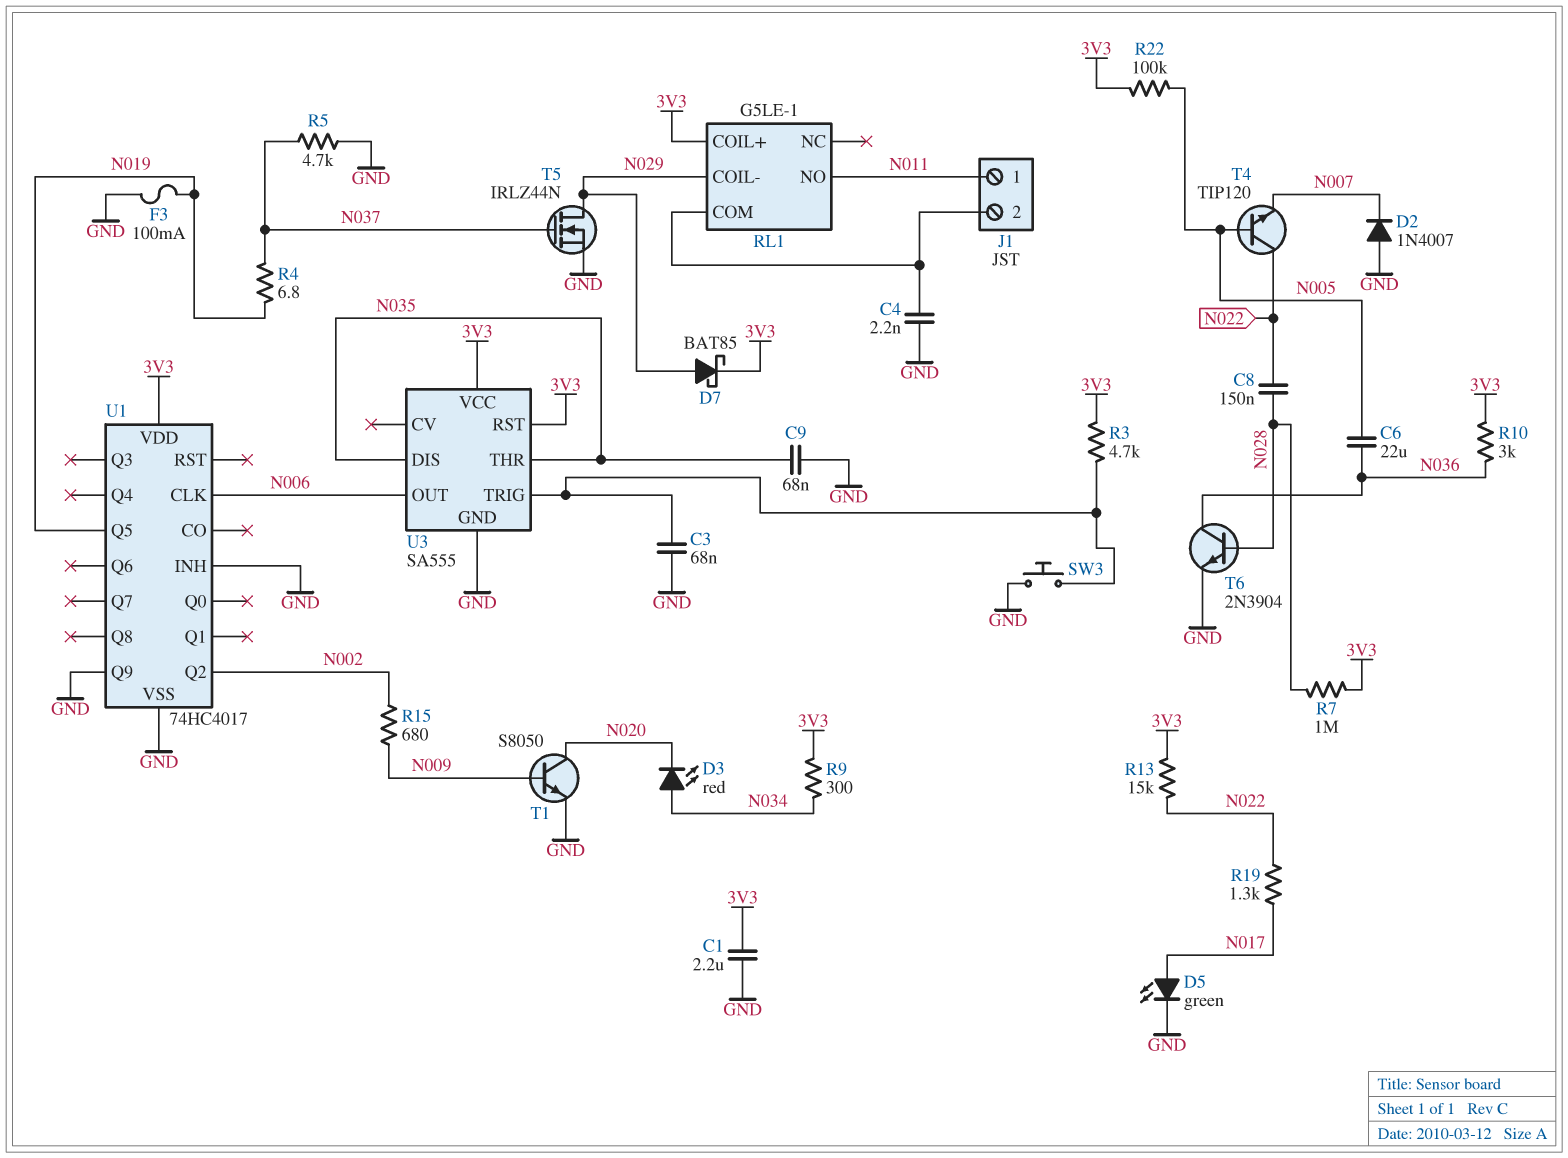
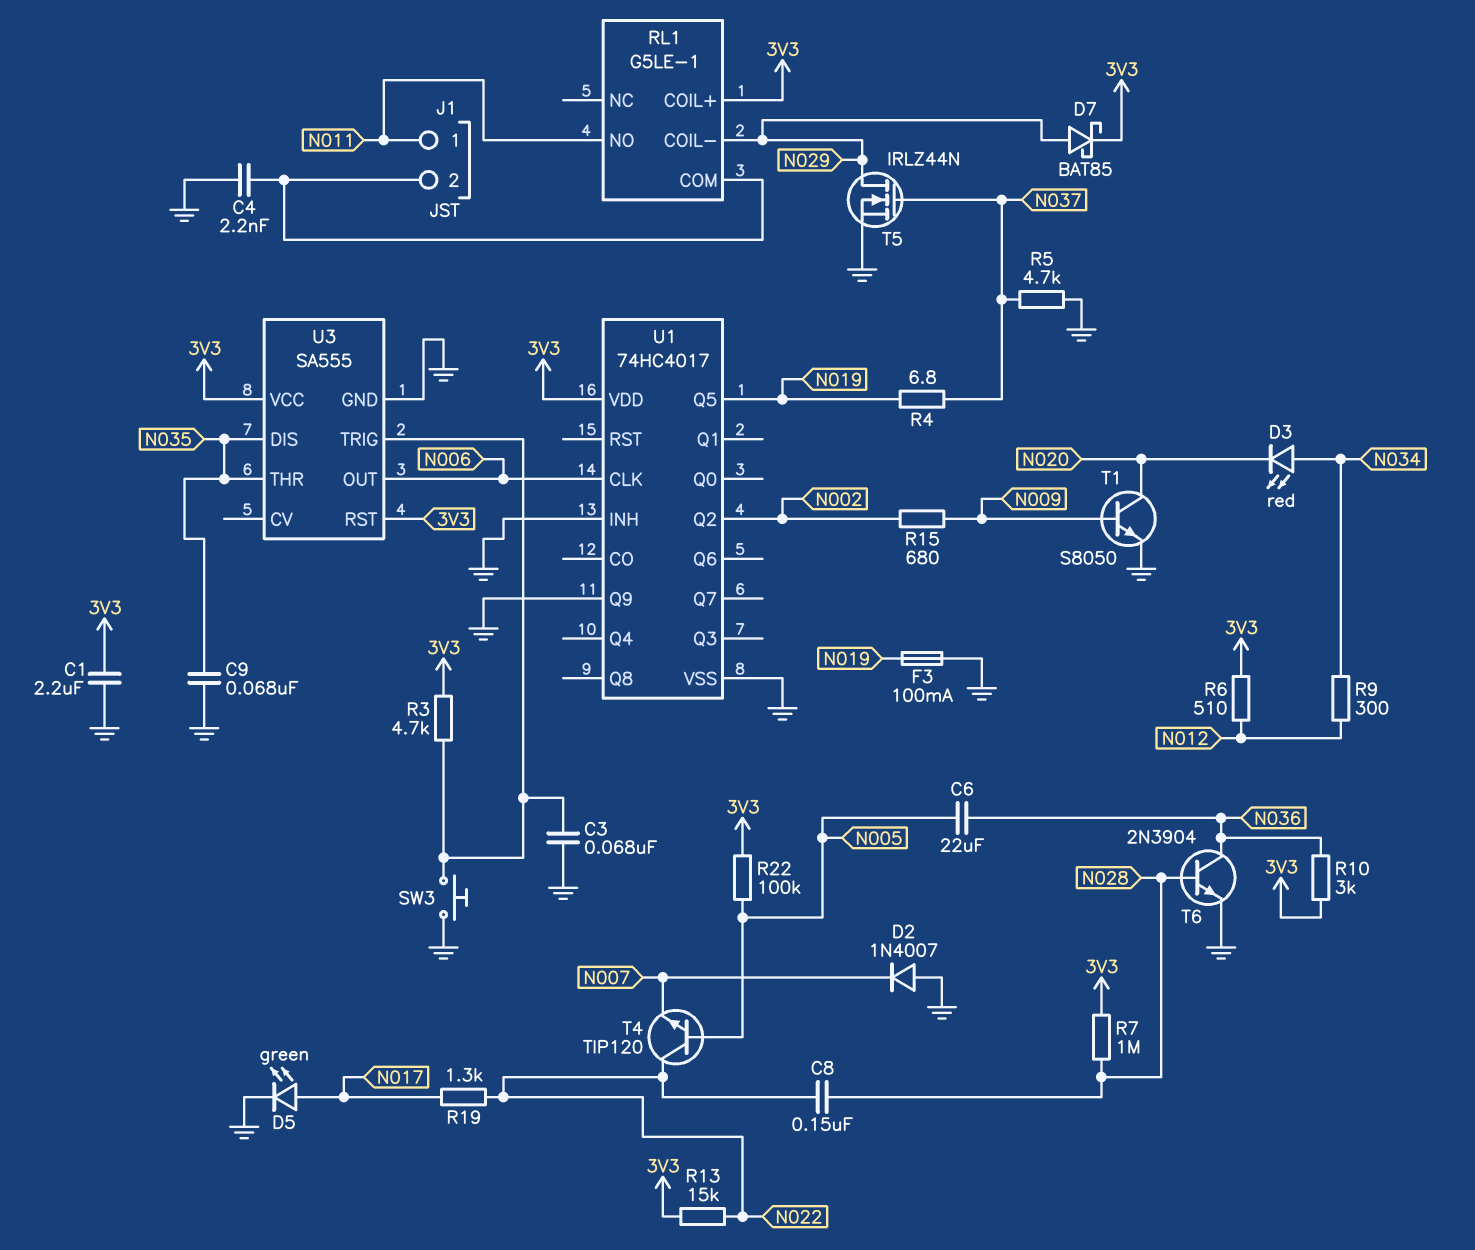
R6: none -> 510 (3V3, N012)
R9: 300 (3V3, N034) -> 300 (N012, N034)

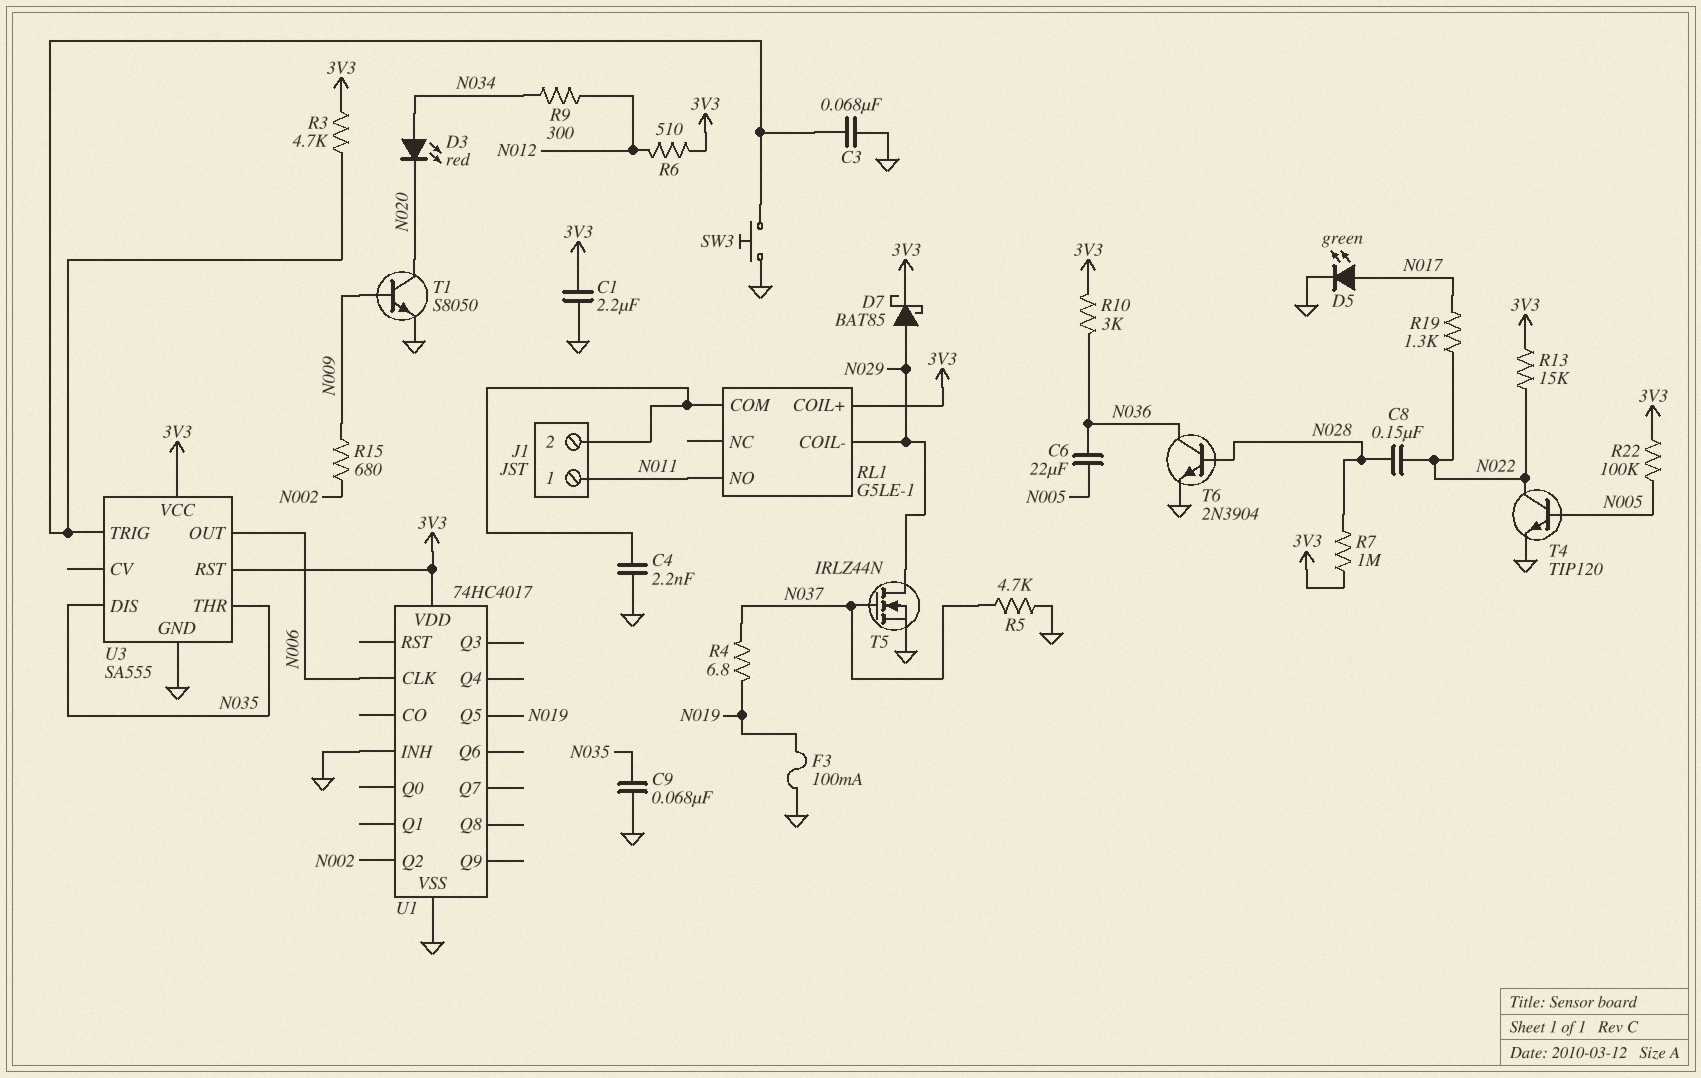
D2: diode 1N4007 (A GND, K N007) -> none
T4: NPN TIP120 (B N005, C N022, E N007) -> NPN TIP120 (B N005, C N022, E GND)
U1 pin Q9: GND -> none

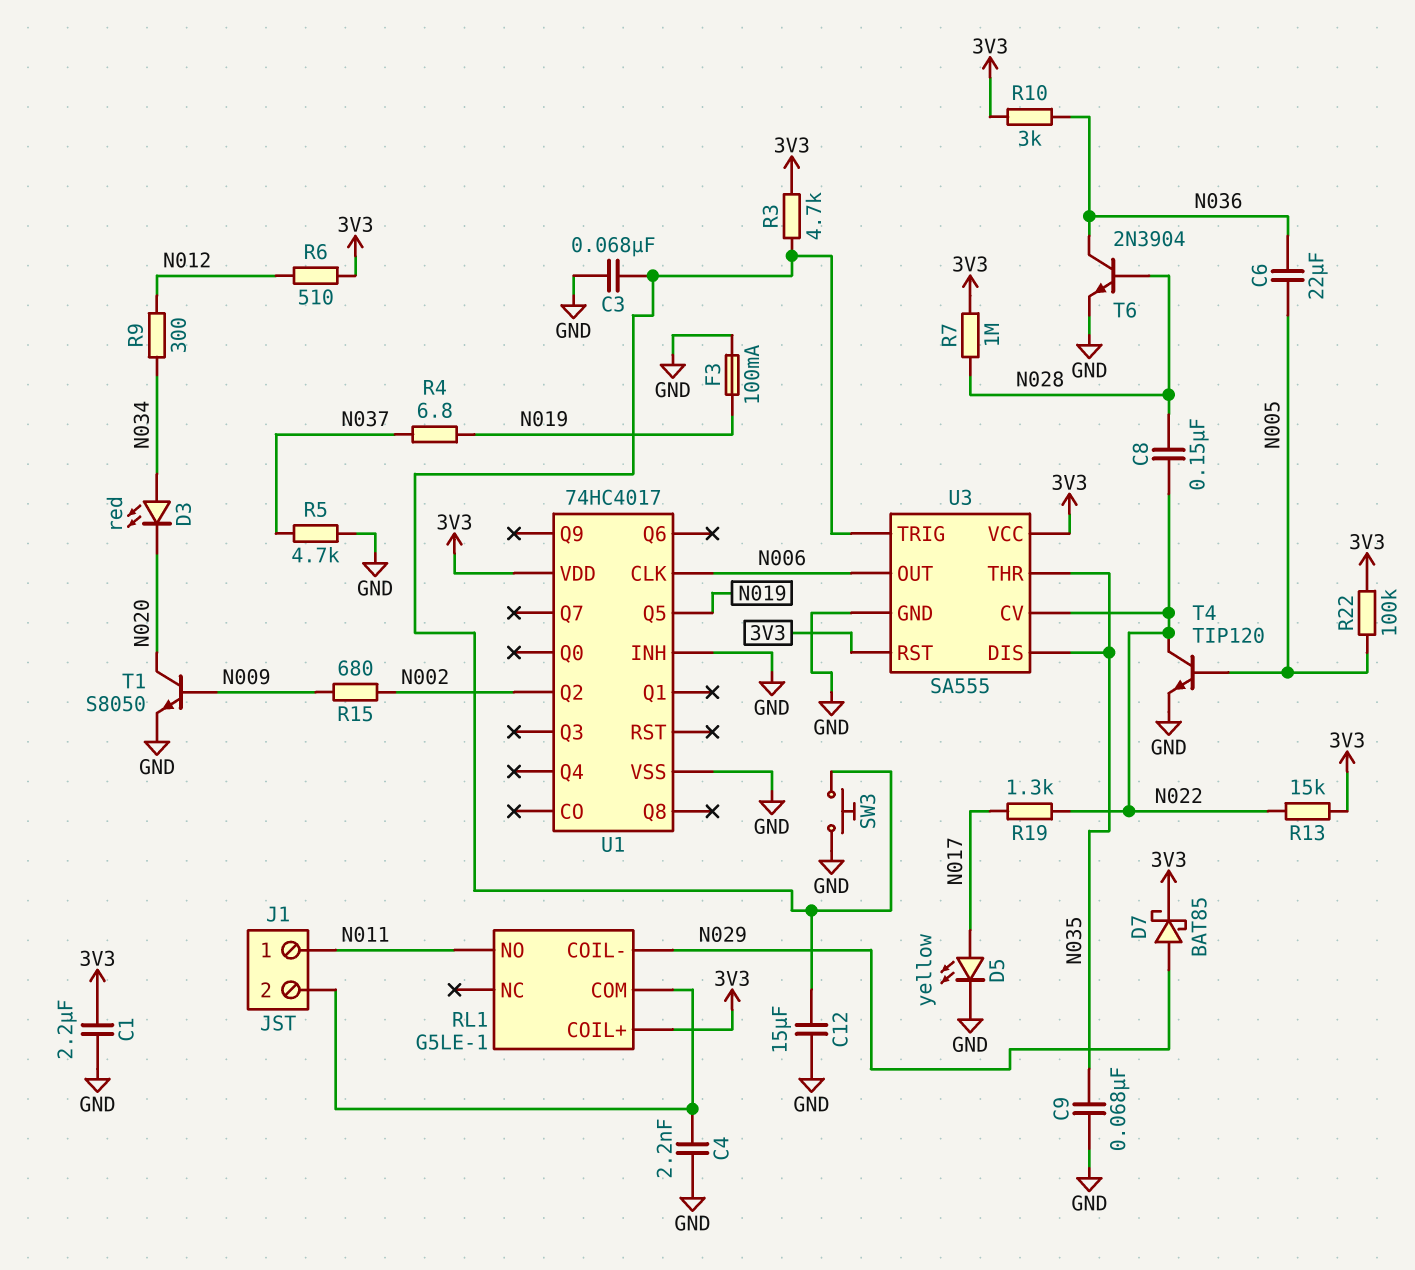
C12: none -> 15uF (GND, U3/TRIG)
D5: LED green (A N017, K GND) -> LED yellow (A N017, K GND)
T5: NMOS IRLZ44N (G N037, D N029, S GND) -> none
U3 pin CV: none -> N022

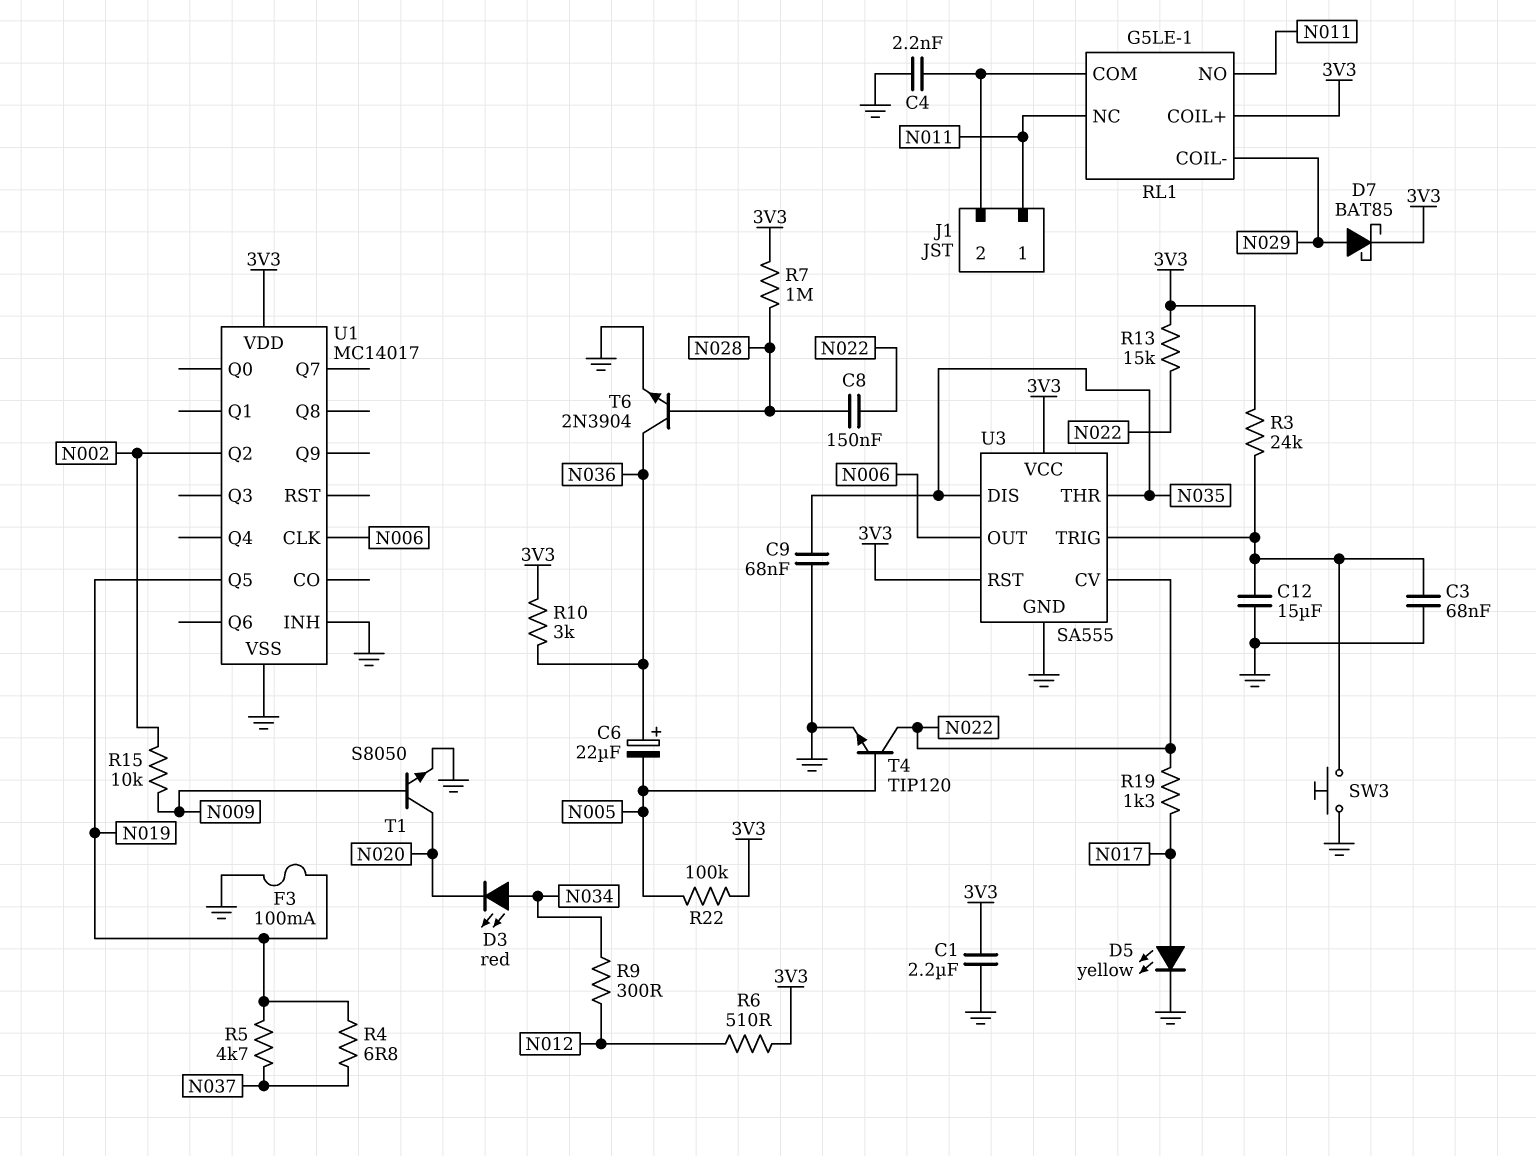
C6: 22uF (N005, N036) -> 22uF (plus N036, minus N005)
R3: 4.7k (3V3, U3/TRIG) -> 24k (3V3, U3/TRIG)
R5: 4.7k (GND, N037) -> 4.7k (N019, N037)
R15: 680 (N002, N009) -> 10k (N002, N009)
RL1 pin NC: none -> N011
U1: 74HC4017 -> MC14017

